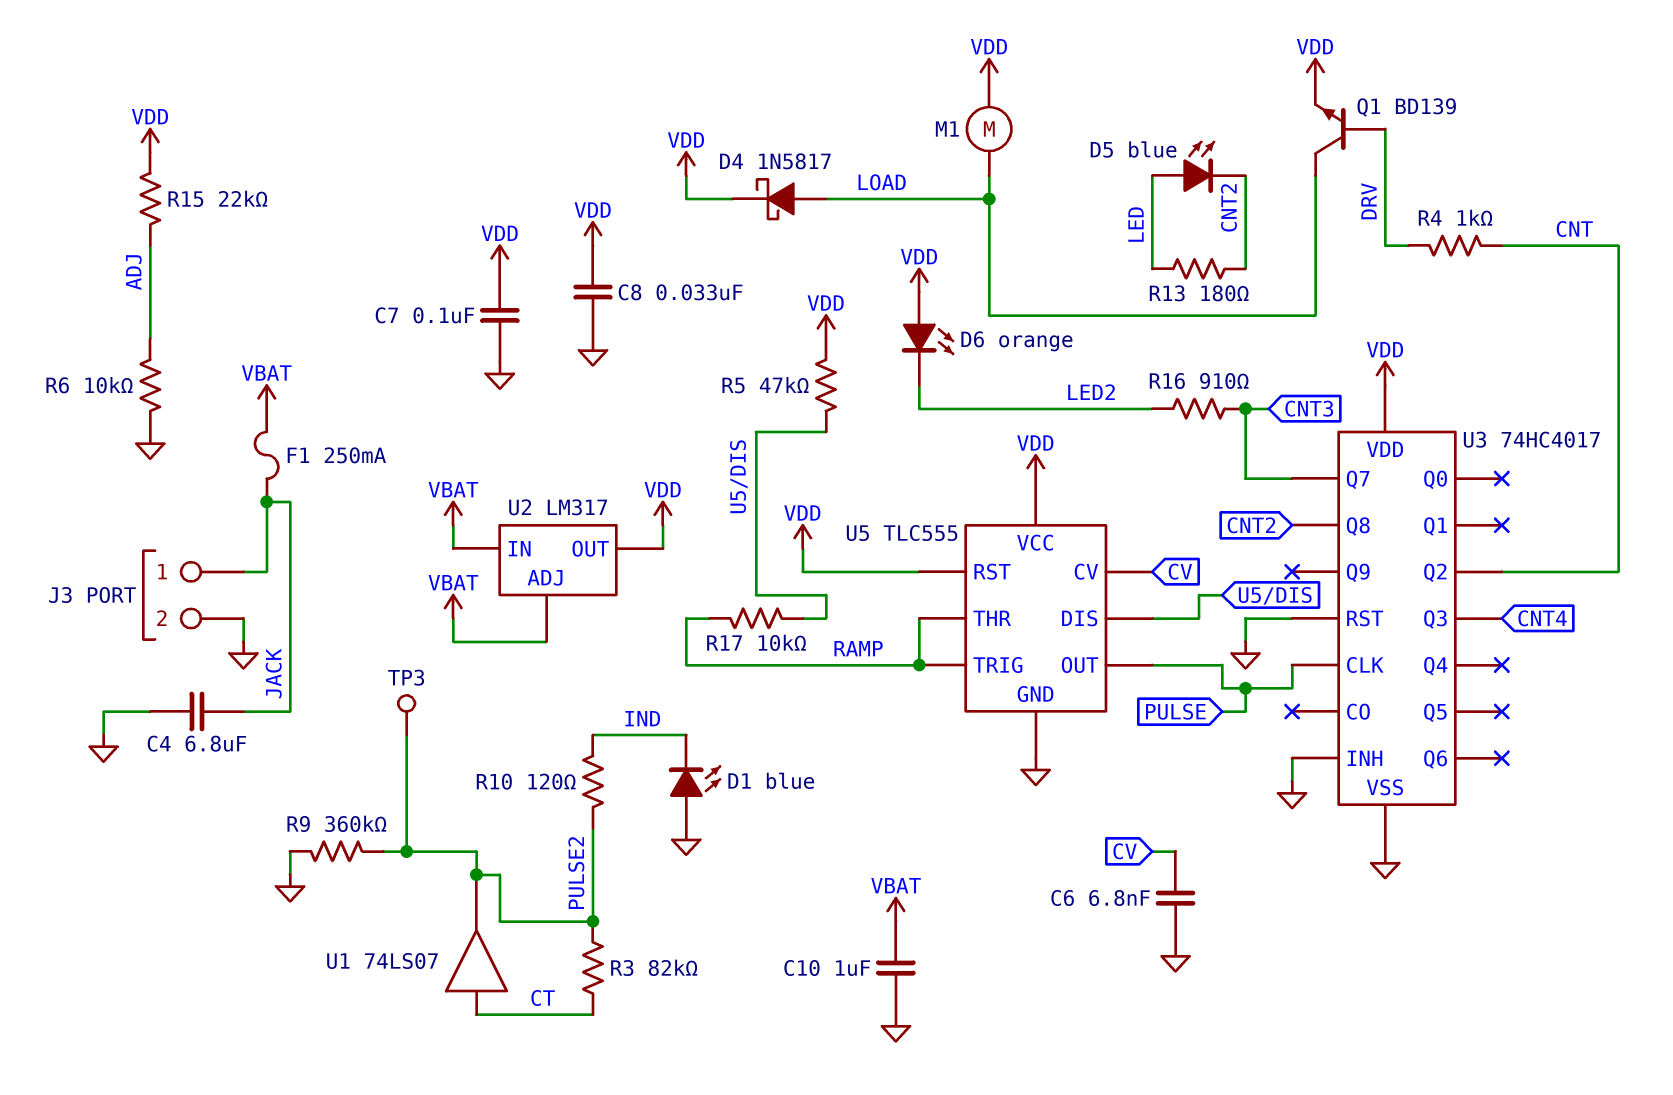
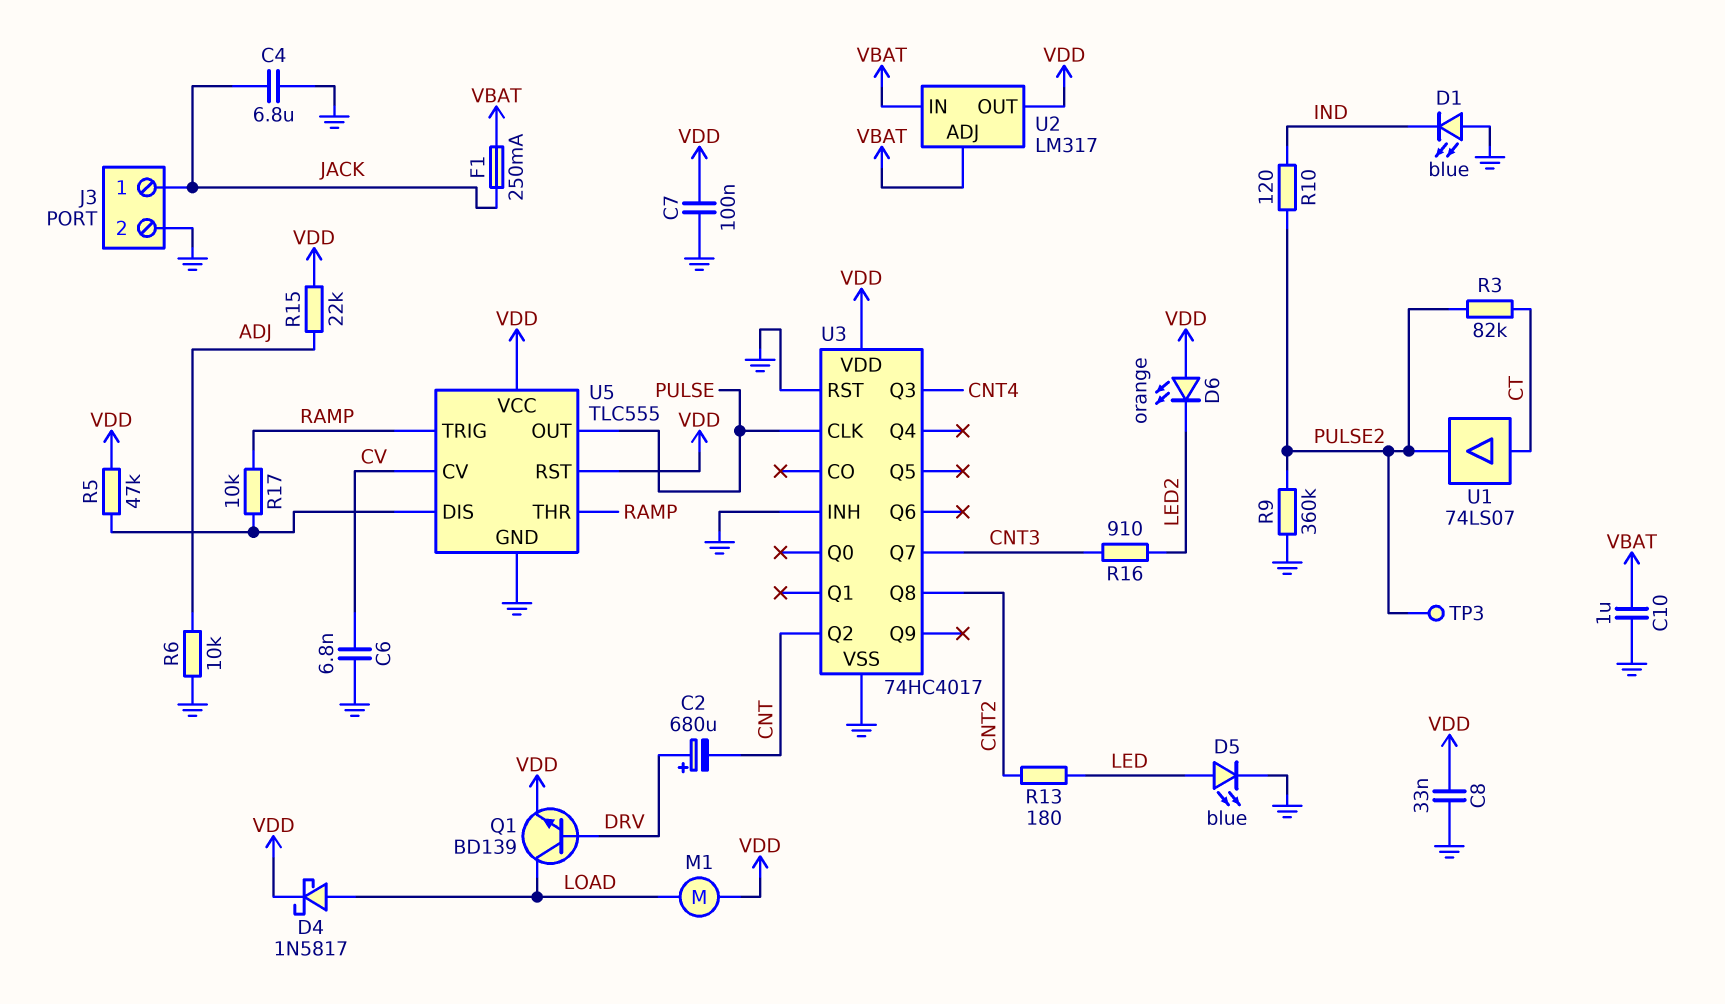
C2: none -> 680uF (plus DRV, minus CNT)
D5: LED blue (A LED, K CNT2) -> LED blue (A LED, K GND)
R4: 1k (CNT, DRV) -> none

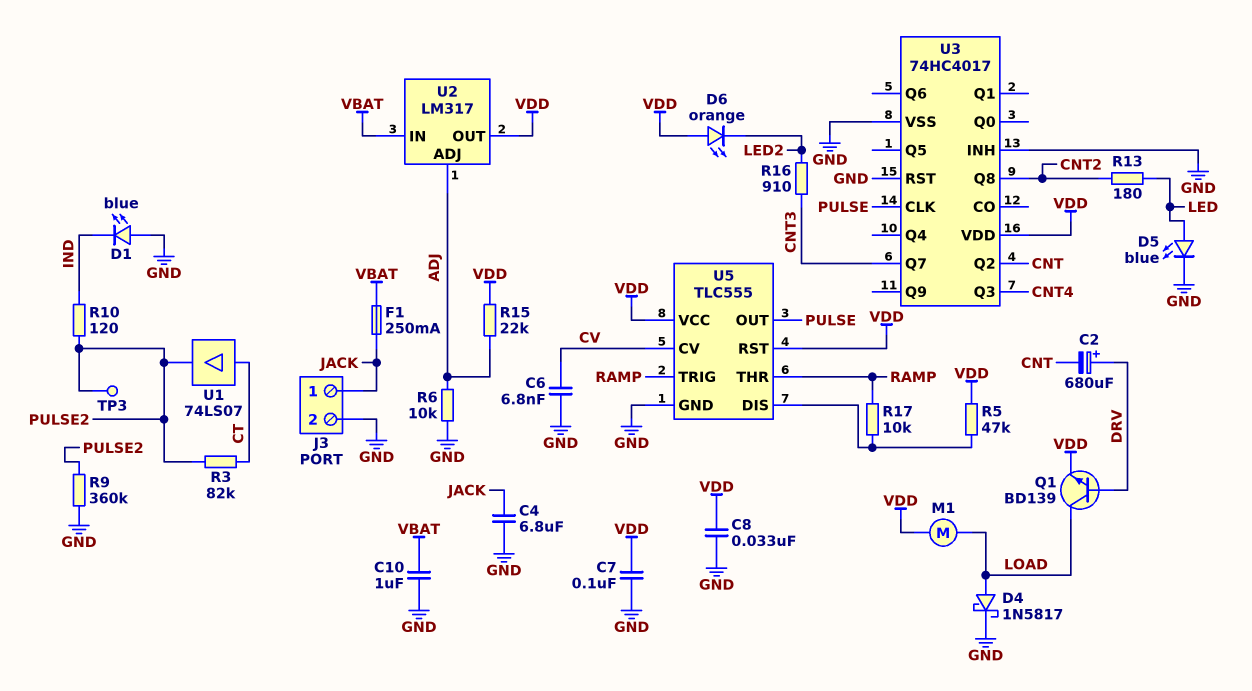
D4: schottky 1N5817 (A LOAD, K VDD) -> schottky 1N5817 (A LOAD, K GND)
U2 pin ADJ: VBAT -> ADJ

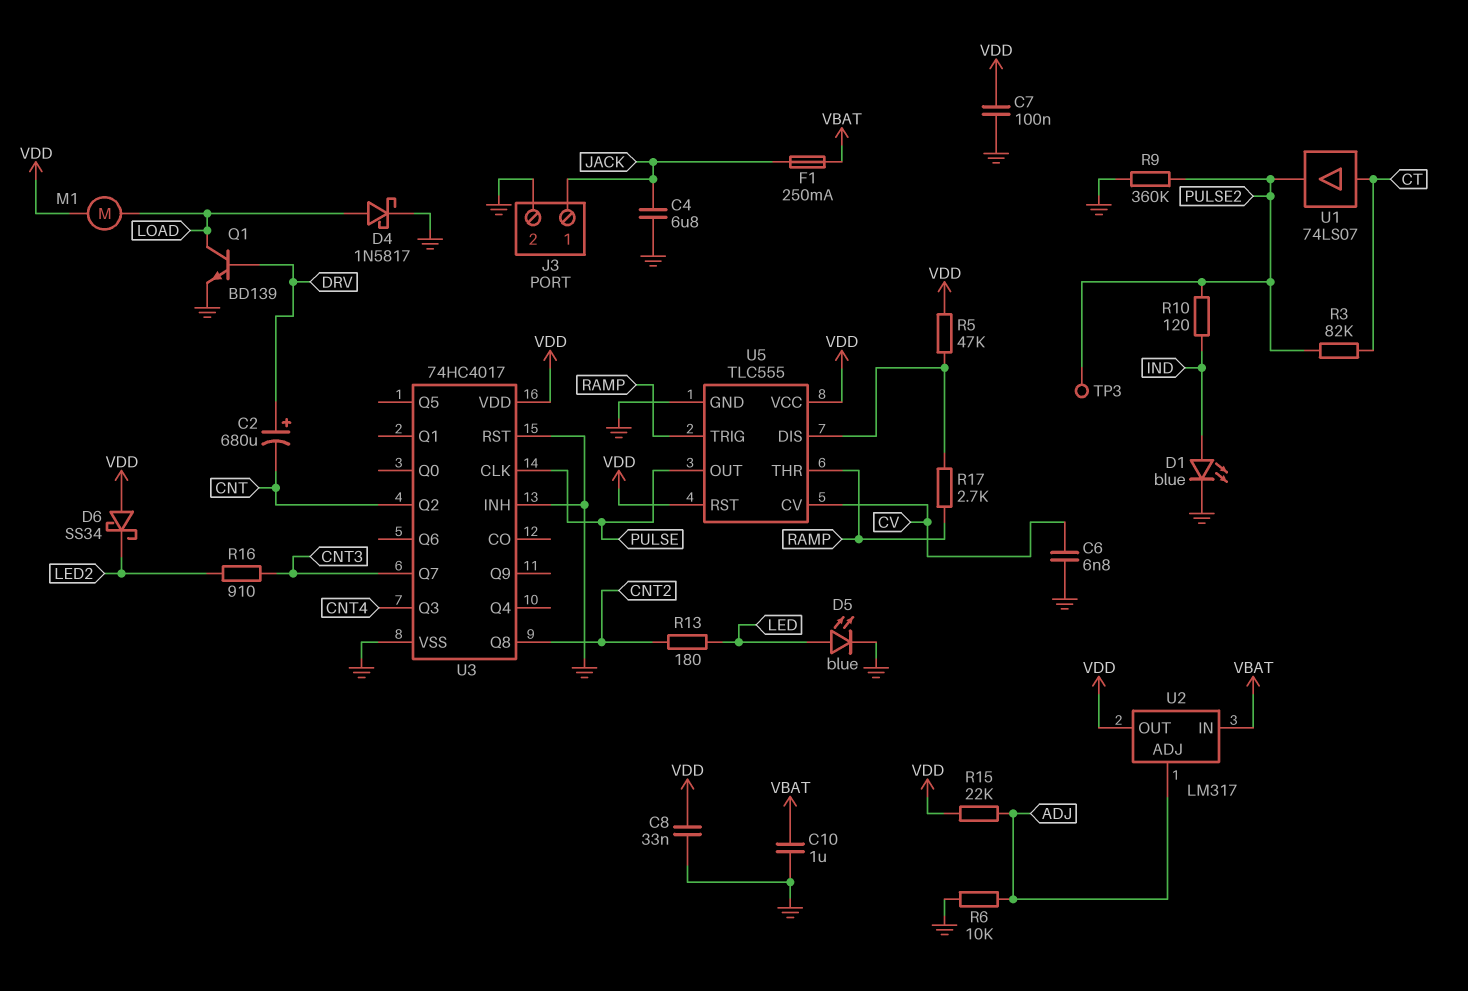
D1: LED blue (A GND, K IND) -> LED blue (A IND, K GND)
D6: LED orange (A VDD, K LED2) -> schottky SS34 (A VDD, K LED2)
Q1: NPN BD139 (B DRV, C LOAD, E VDD) -> NPN BD139 (B DRV, C LOAD, E GND)
R17: 10k (RAMP, U5/DIS) -> 2.7k (RAMP, U5/DIS)

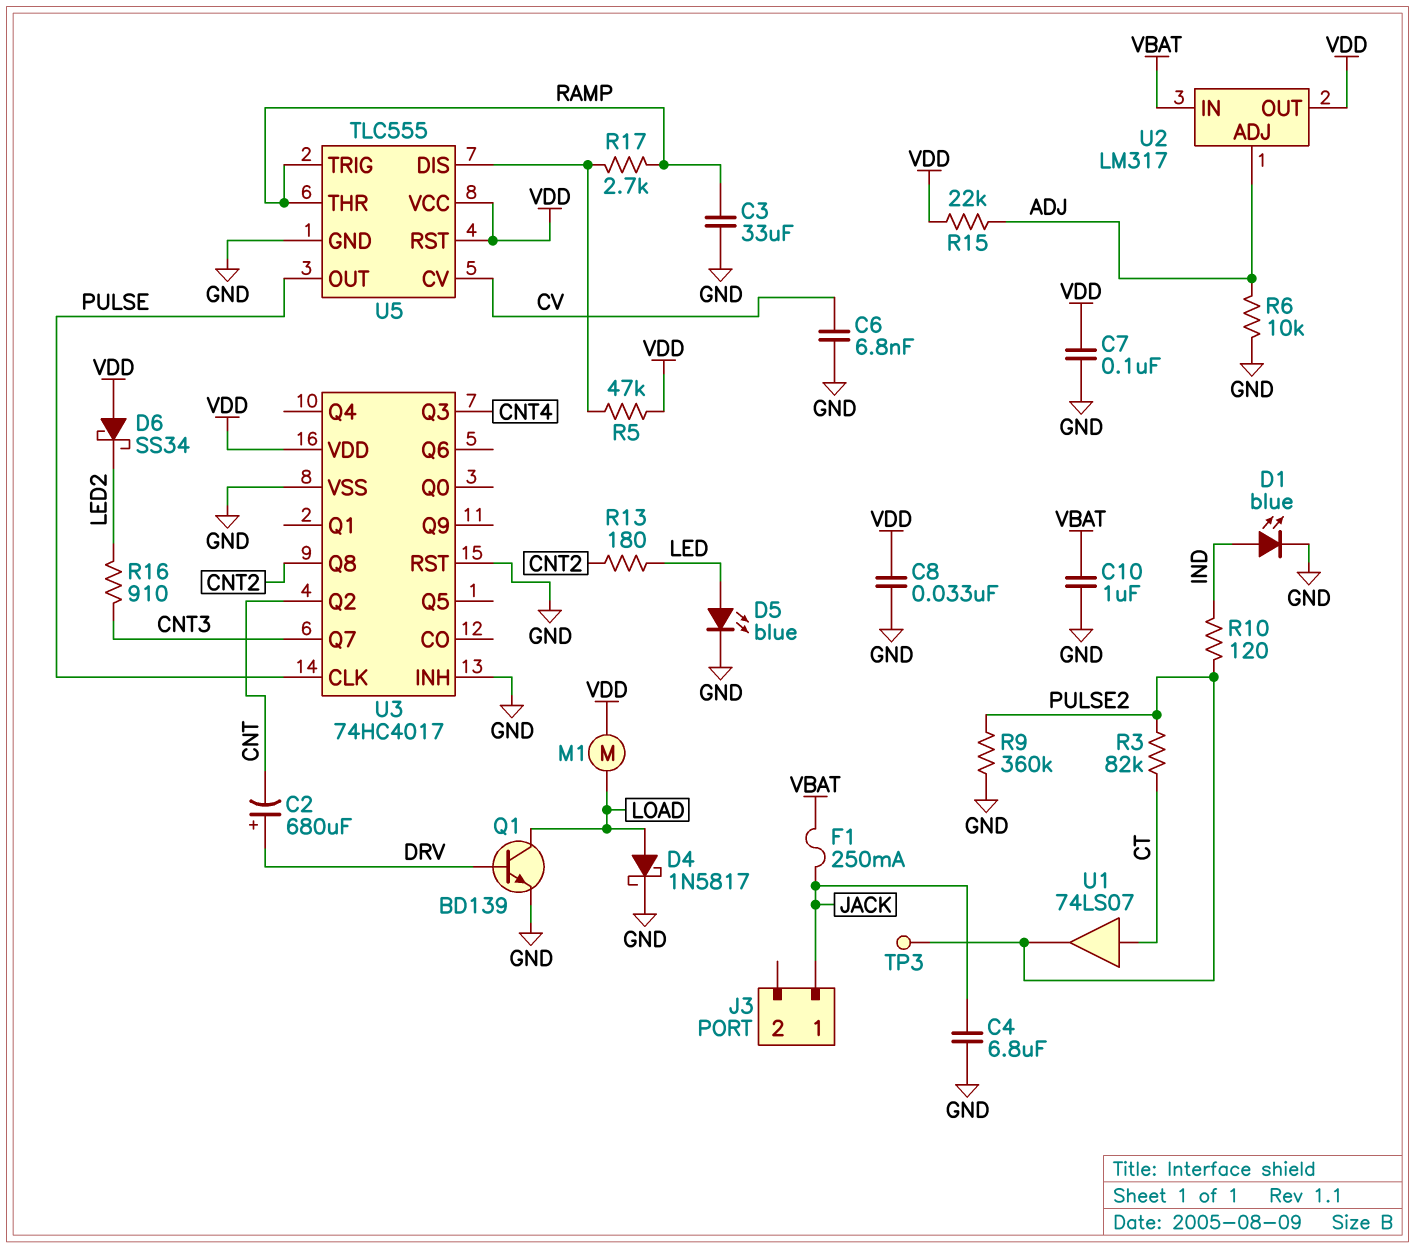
C3: none -> 33uF (GND, RAMP)
J3 pin 2: GND -> none

